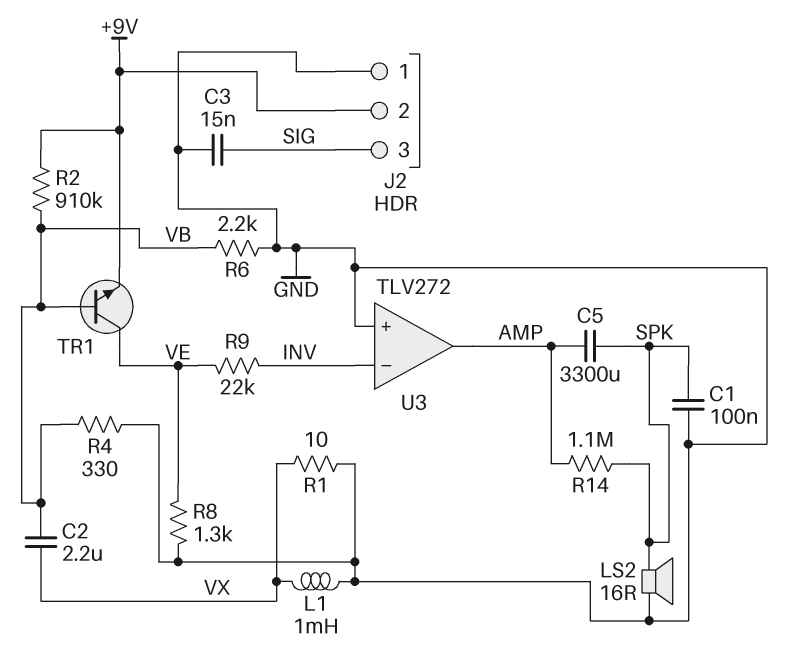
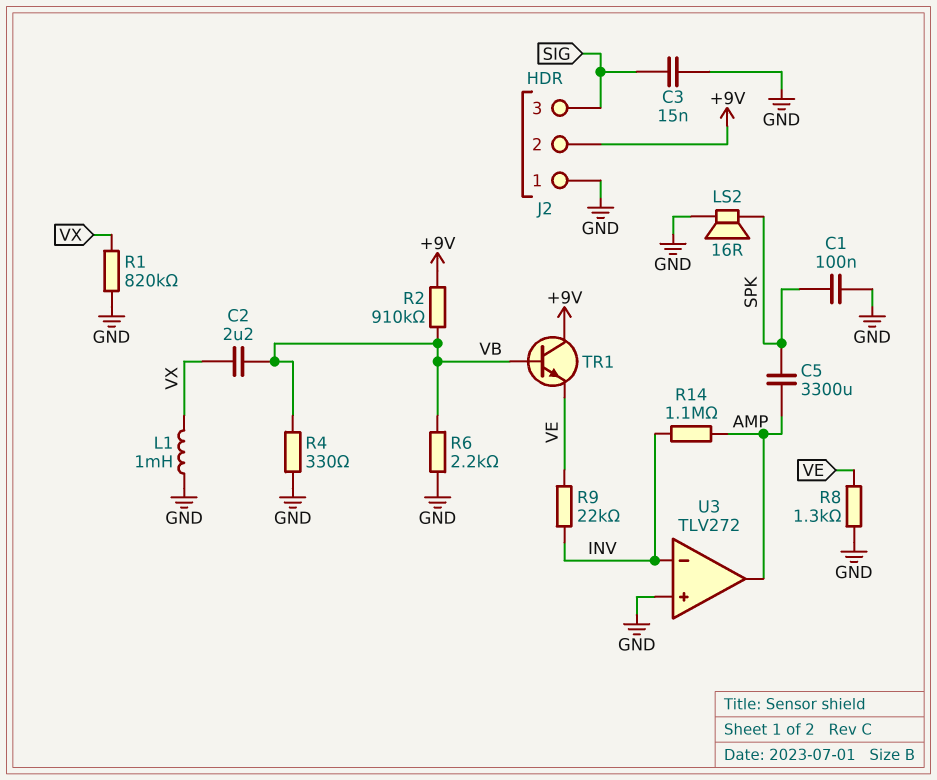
R1: 10 (GND, VX) -> 820k (GND, VX)
R14: 1.1M (AMP, SPK) -> 1.1M (AMP, INV)
TR1: NPN (B VB, C VE, E +9V) -> NPN (B VB, C +9V, E VE)

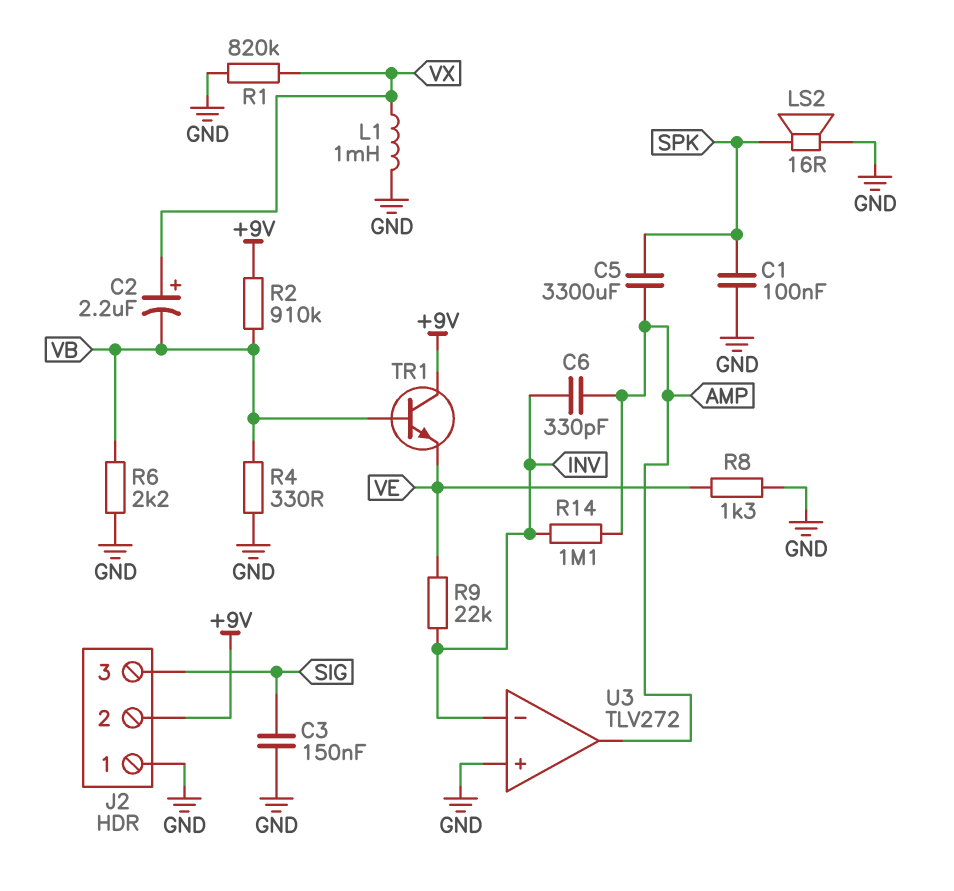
C2: 2.2uF (VB, VX) -> 2.2uF (plus VX, minus VB)
C3: 15nF (GND, SIG) -> 150nF (GND, SIG)
C6: none -> 330pF (AMP, INV)

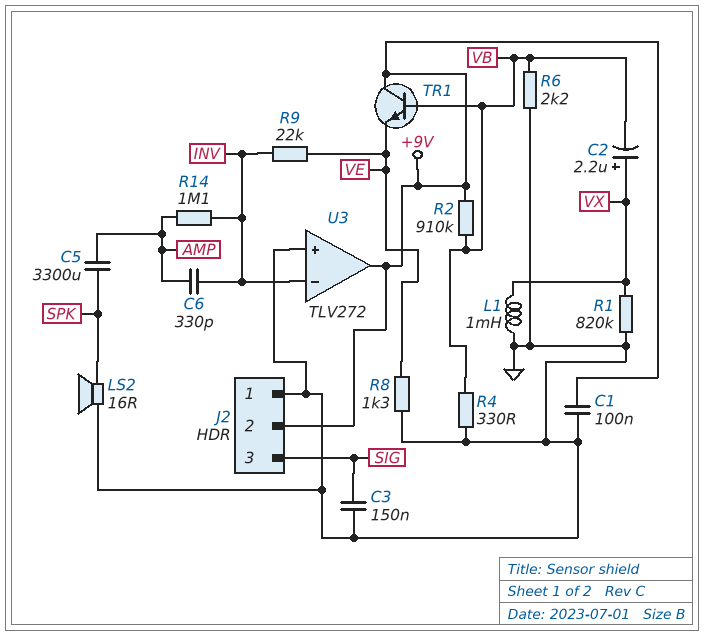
C1: 100nF (GND, SPK) -> 100nF (+9V, GND)
U3 pin out: AMP -> +9V

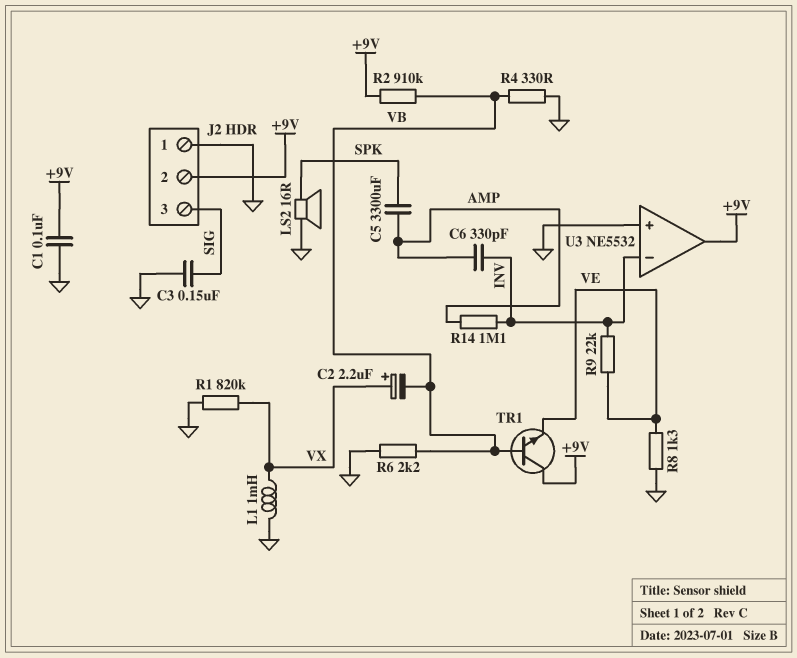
U3: TLV272 -> NE5532

